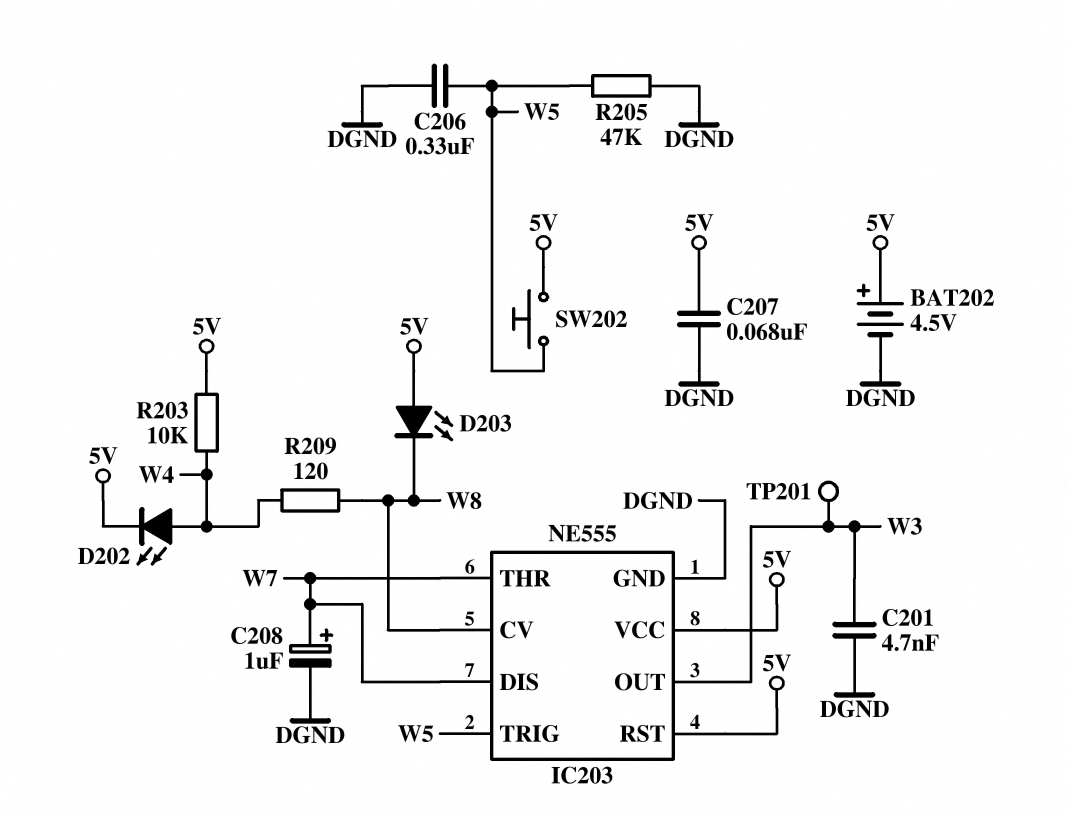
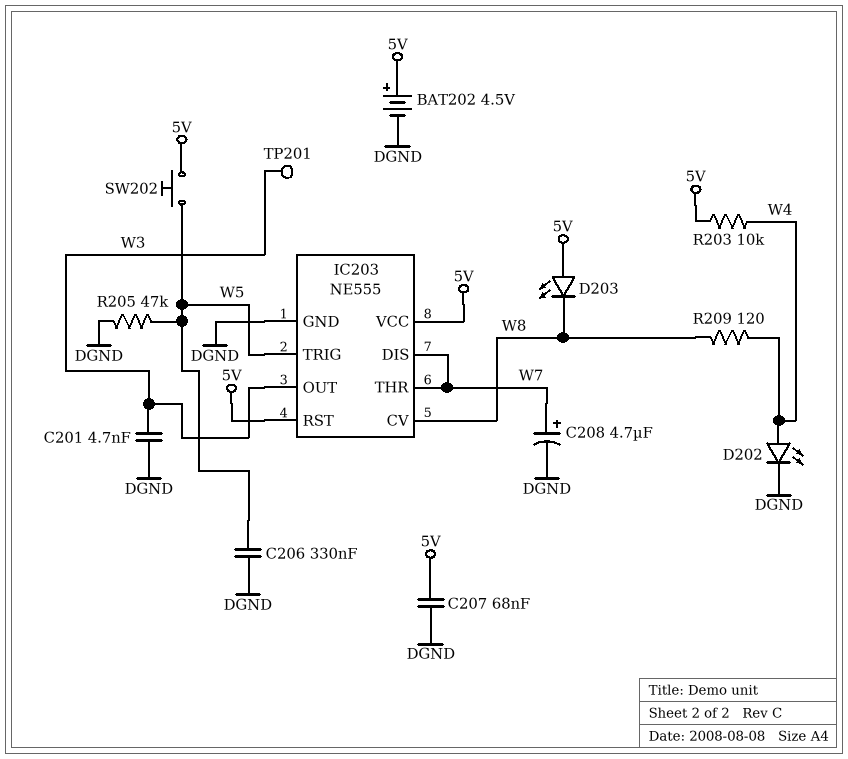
C208: 1uF (plus W7, minus DGND) -> 4.7uF (plus W7, minus DGND)
D202: LED (A W4, K 5V) -> LED (A W4, K DGND)

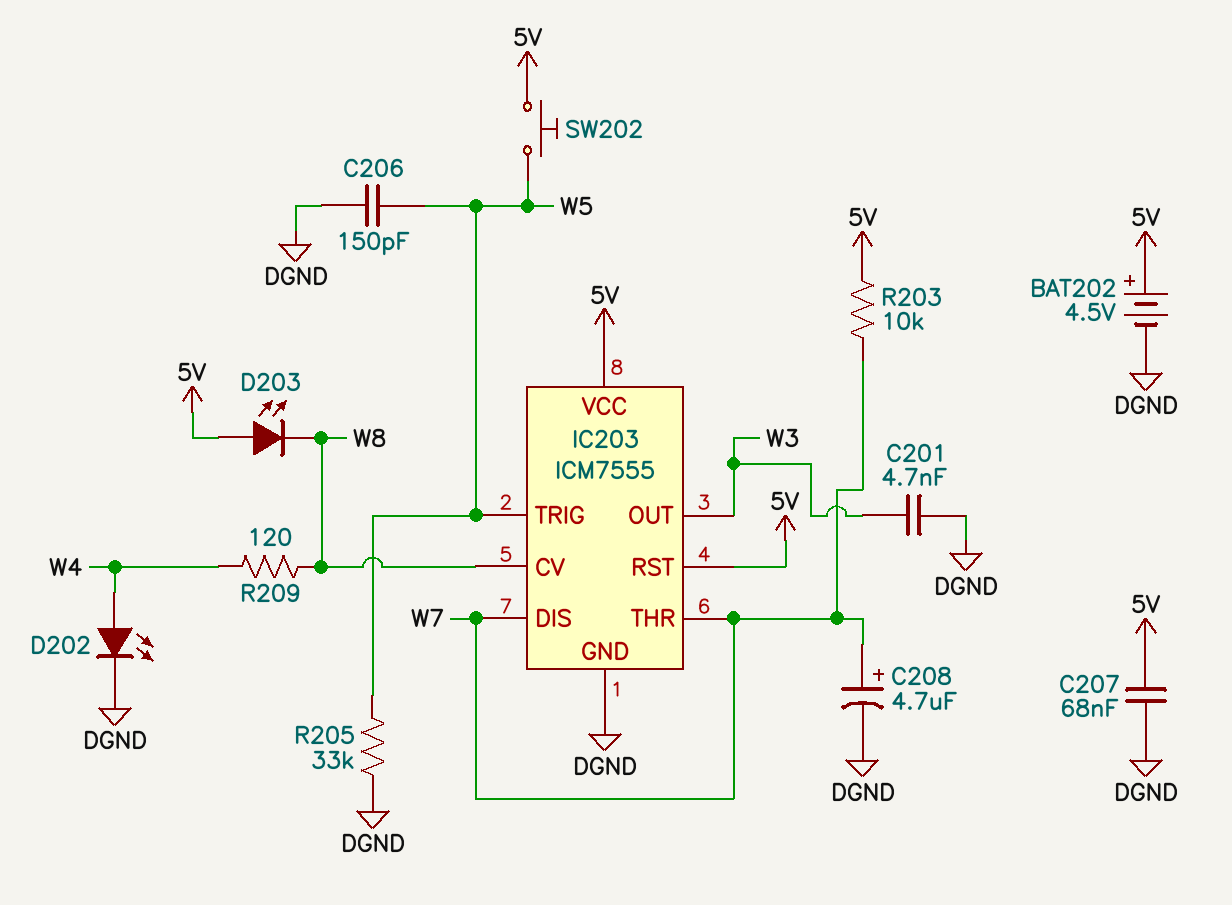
C206: 330nF (DGND, W5) -> 150pF (DGND, W5)
IC203: NE555 -> ICM7555
R203: 10k (5V, W4) -> 10k (5V, W7)
R205: 47k (DGND, W5) -> 33k (DGND, W5)
TP201: test point (W3) -> none

